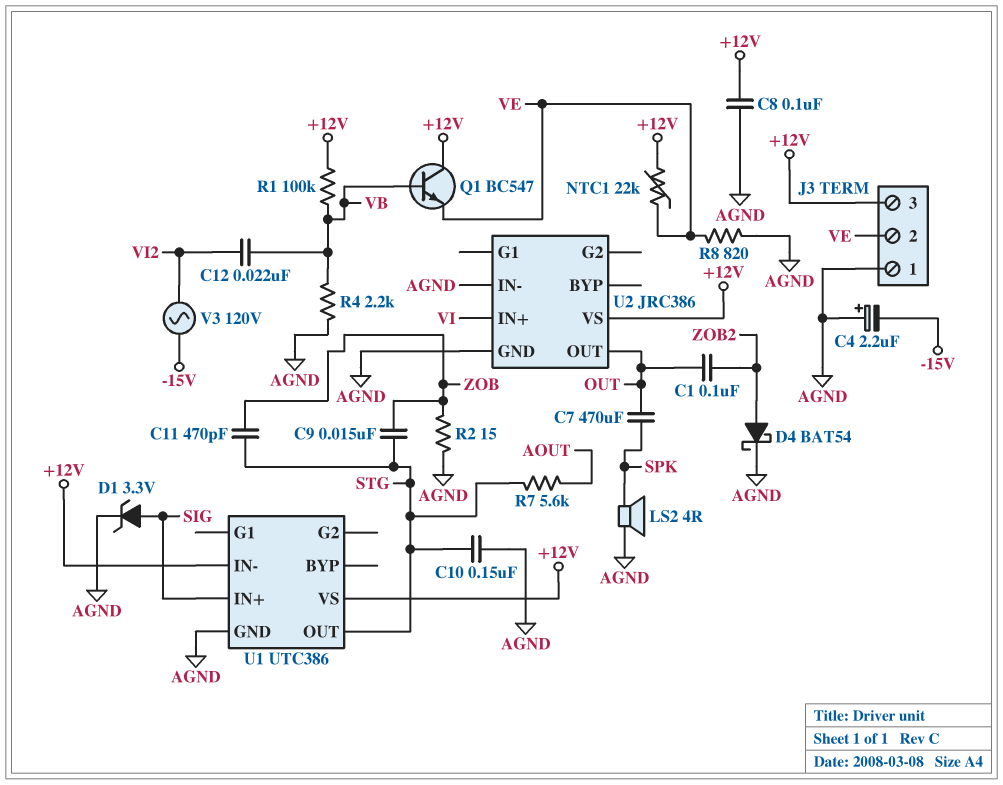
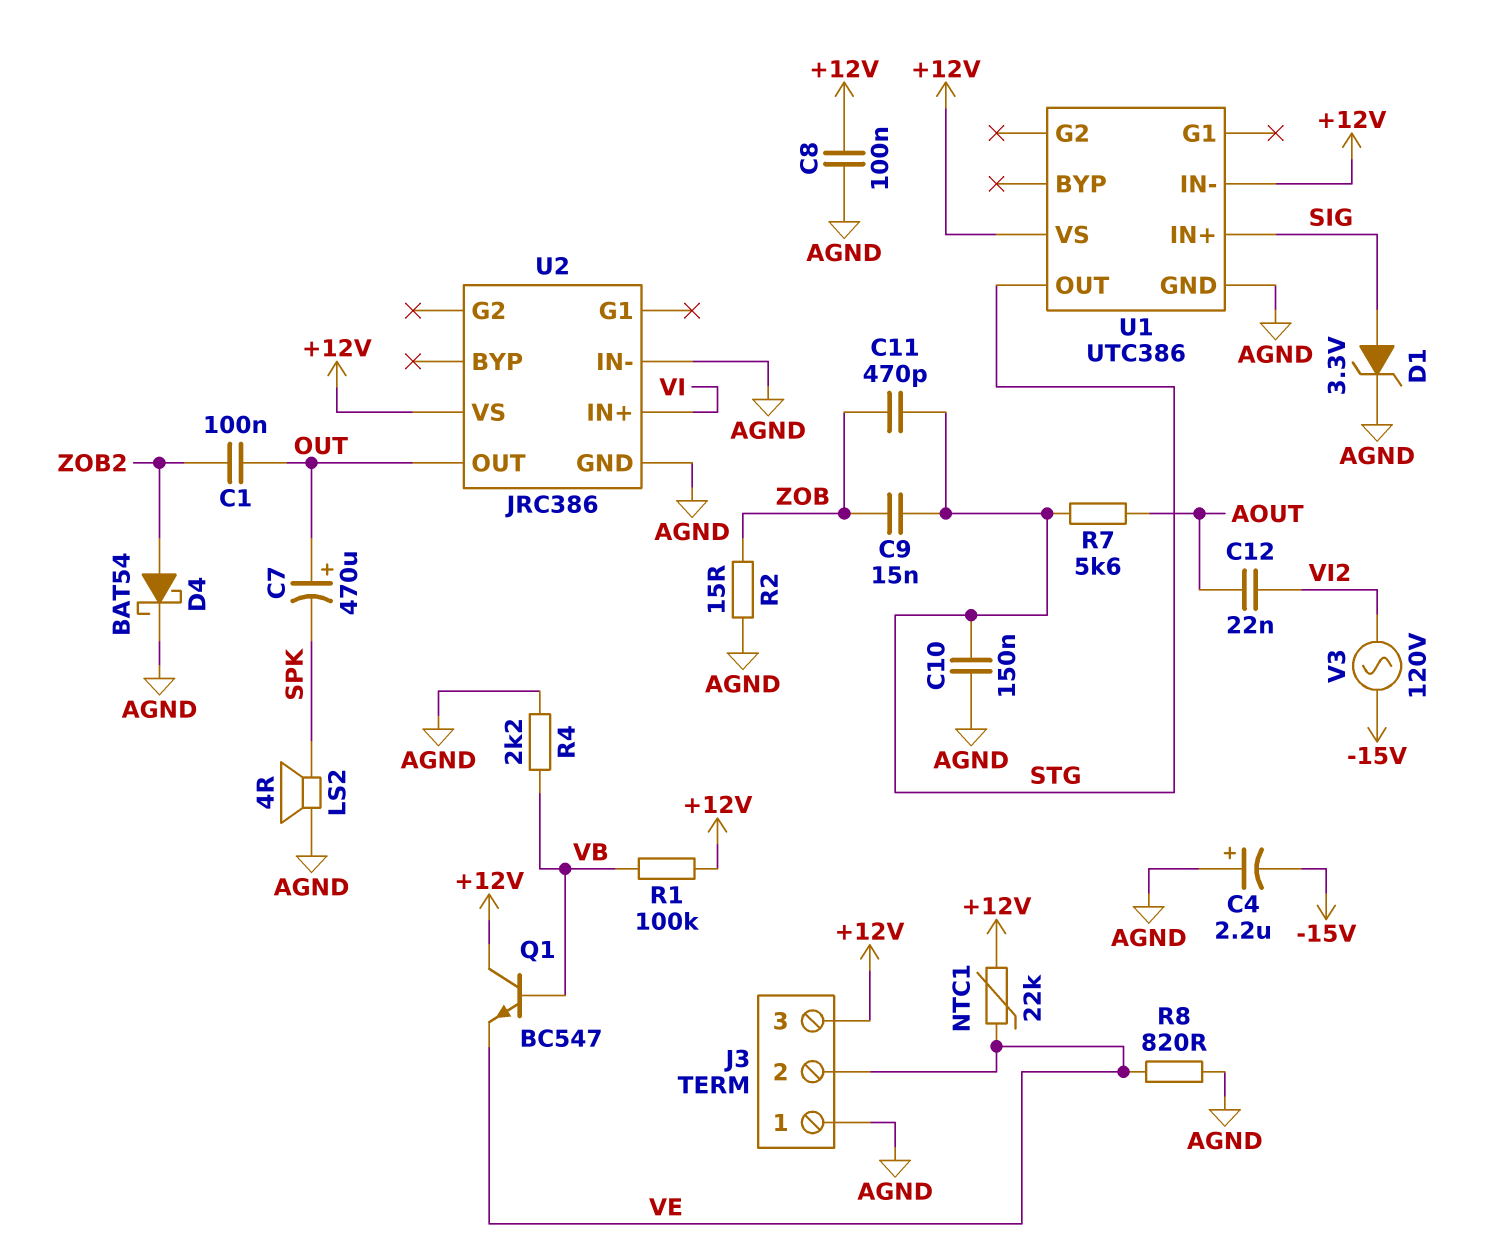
C7: 470uF (OUT, SPK) -> 470uF (plus OUT, minus SPK)
C12: 22nF (VB, VI2) -> 22nF (AOUT, VI2)

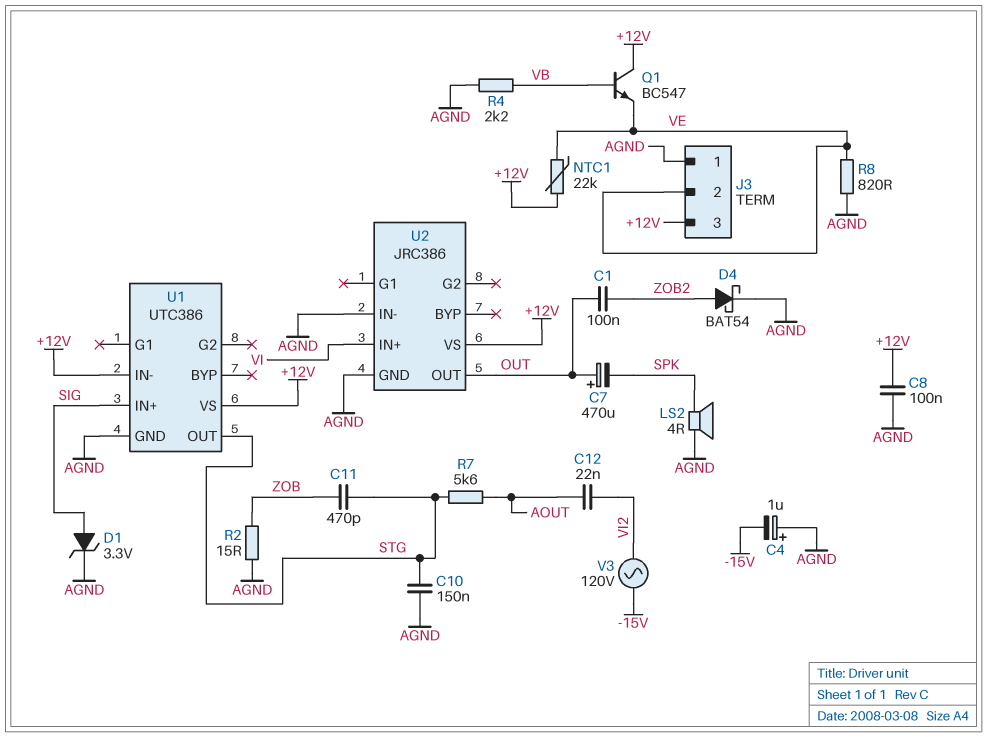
C4: 2.2uF (plus AGND, minus -15V) -> 1uF (plus AGND, minus -15V)
C9: 15nF (STG, ZOB) -> none
R1: 100k (+12V, VB) -> none

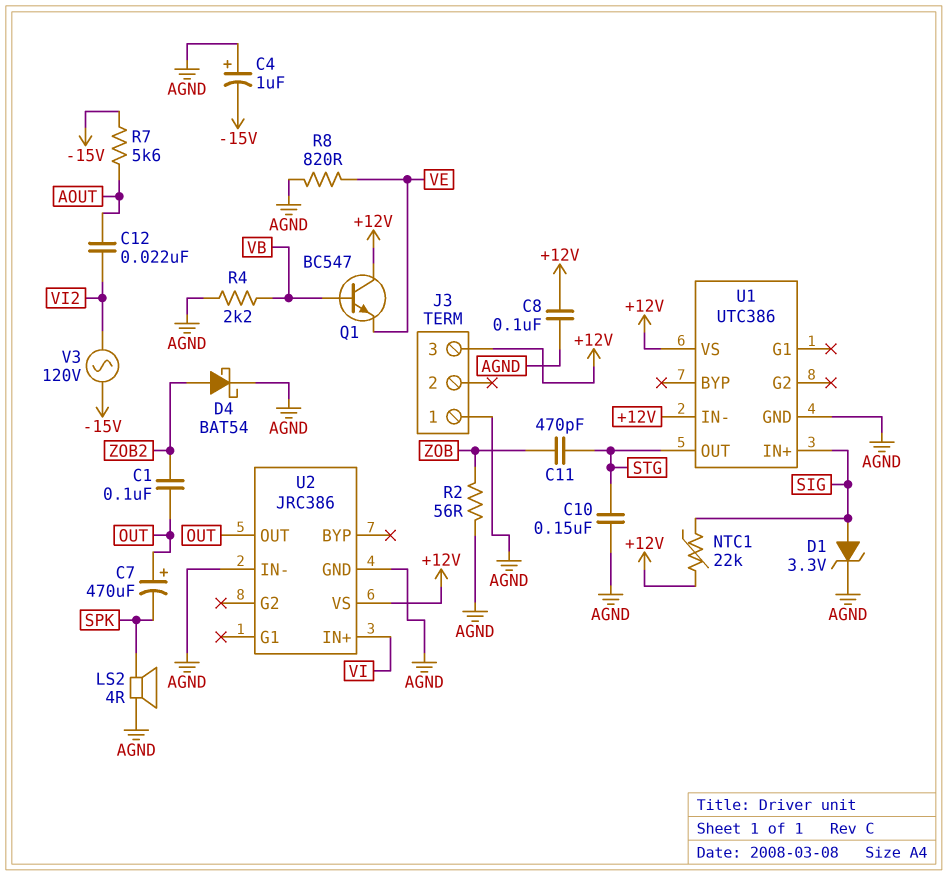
J3 pin 2: VE -> none
NTC1: 22k (+12V, VE) -> 22k (+12V, SIG)
R2: 15 (AGND, ZOB) -> 56 (AGND, ZOB)
R7: 5.6k (AOUT, STG) -> 5.6k (-15V, AOUT)

